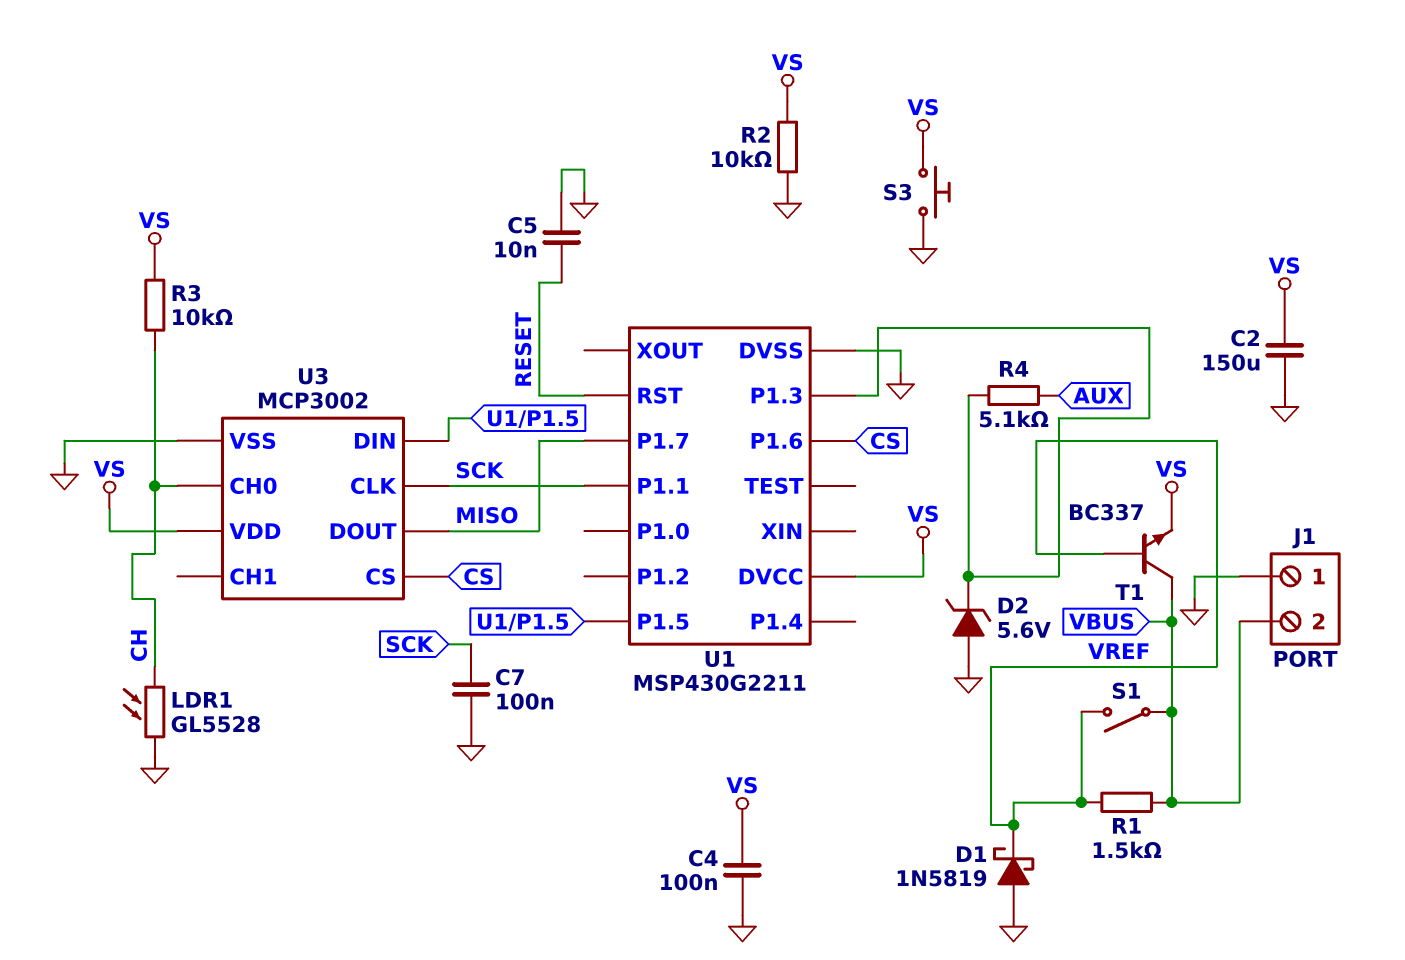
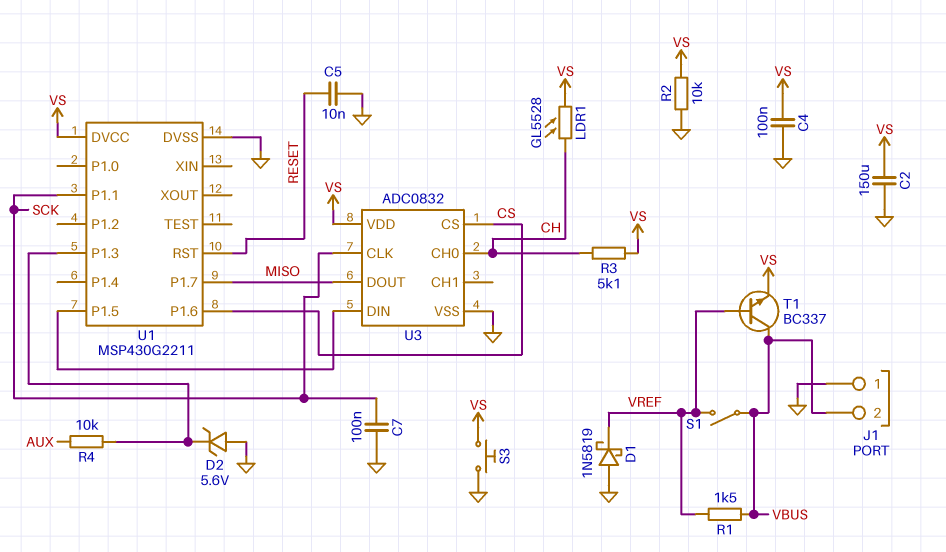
LDR1: GL5528 (CH, GND) -> GL5528 (CH, VS)
R3: 10k (CH, VS) -> 5.1k (CH, VS)
R4: 5.1k (AUX, U1/P1.3) -> 10k (AUX, U1/P1.3)
U3: MCP3002 -> ADC0832

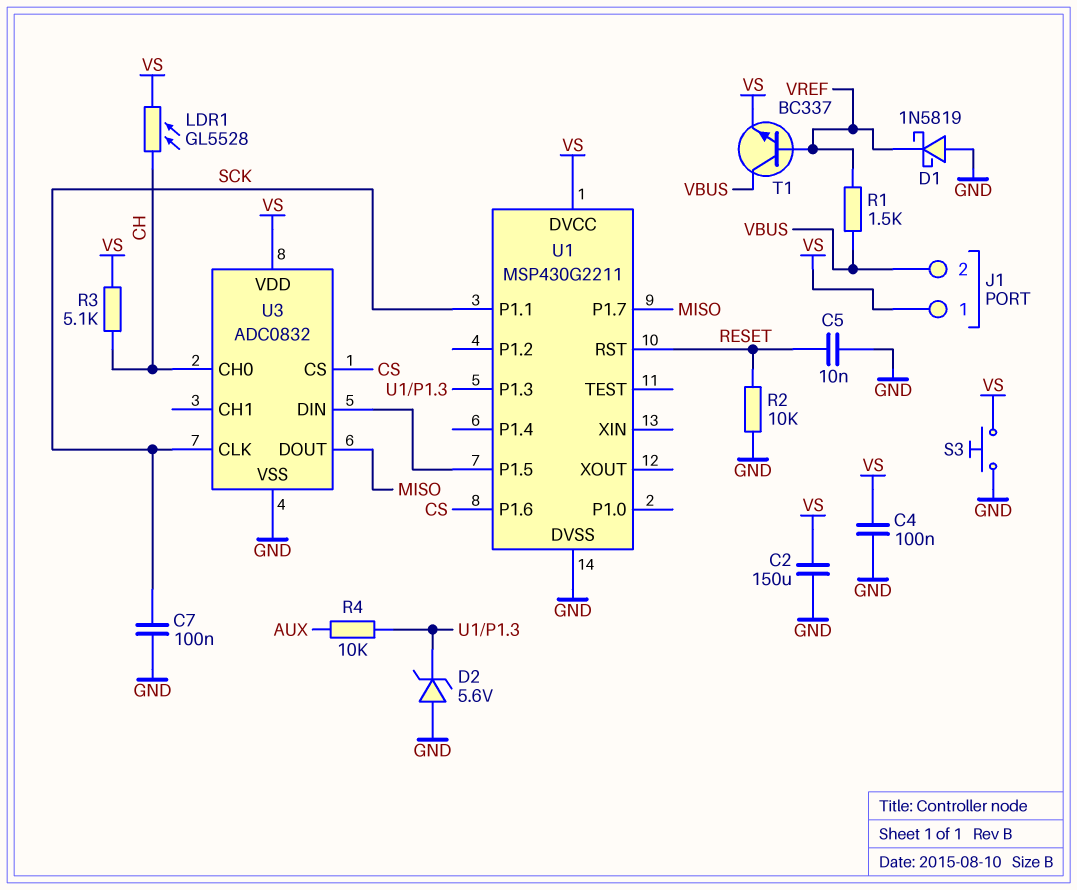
J1 pin 1: GND -> VS
R2: 10k (GND, VS) -> 10k (GND, RESET)
S1: switch (VBUS, VREF) -> none

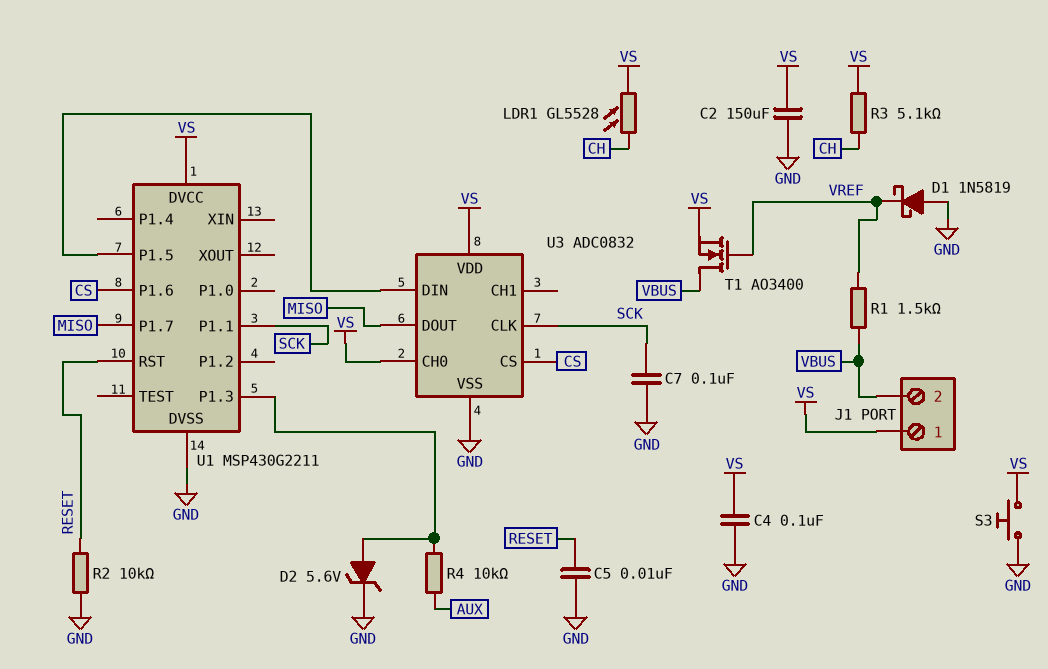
D2: zener 5.6V (A GND, K U1/P1.3) -> zener 5.6V (A U1/P1.3, K GND)
T1: NPN BC337 (B VREF, C VBUS, E VS) -> NMOS AO3400 (G VREF, D VBUS, S VS)
U3 pin CH0: CH -> VS

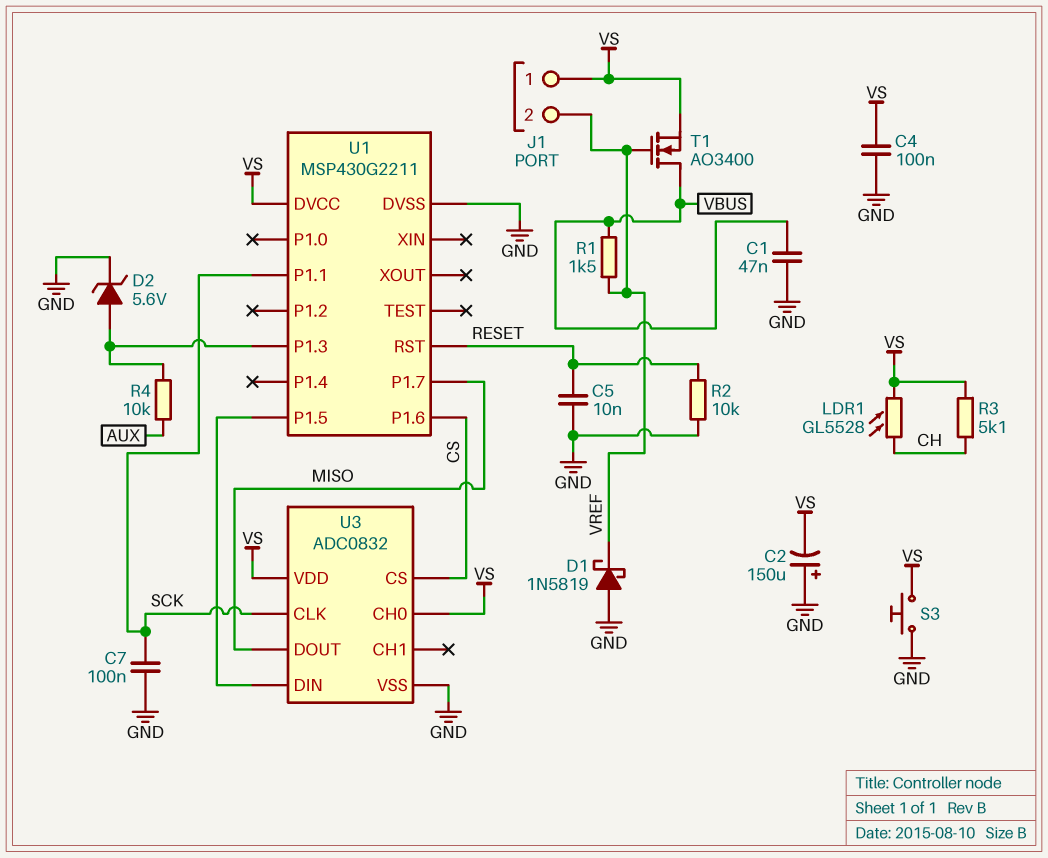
C1: none -> 47nF (GND, VBUS)
C2: 150uF (GND, VS) -> 150uF (plus GND, minus VS)
J1 pin 2: VBUS -> VREF

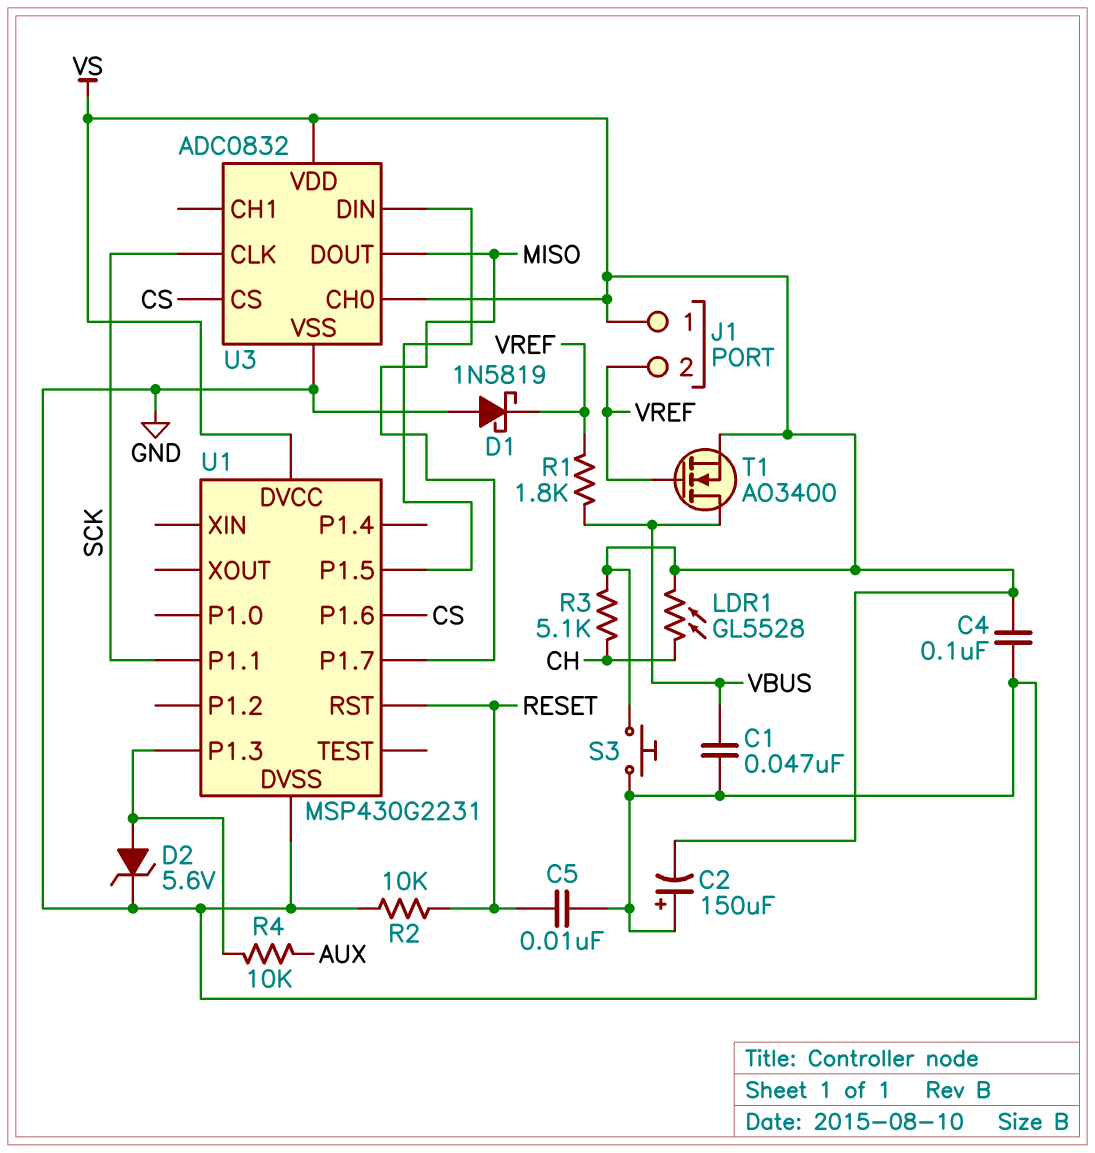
C7: 100nF (GND, SCK) -> none
R1: 1.5k (VBUS, VREF) -> 1.8k (VBUS, VREF)
U1: MSP430G2211 -> MSP430G2231

